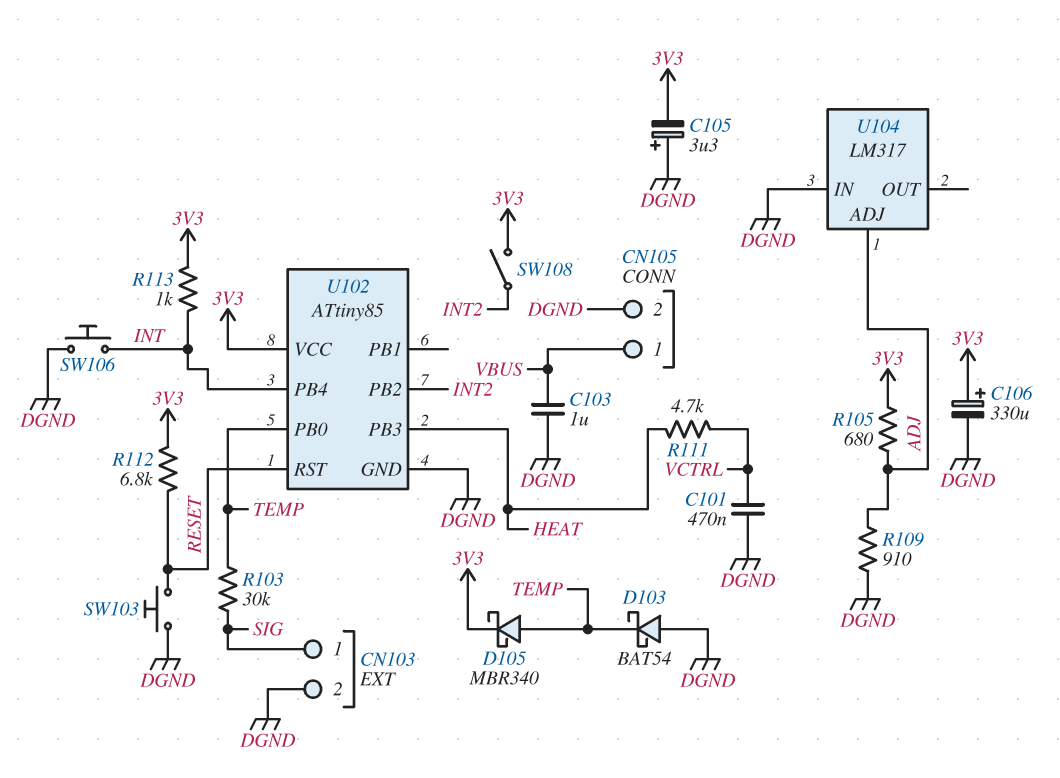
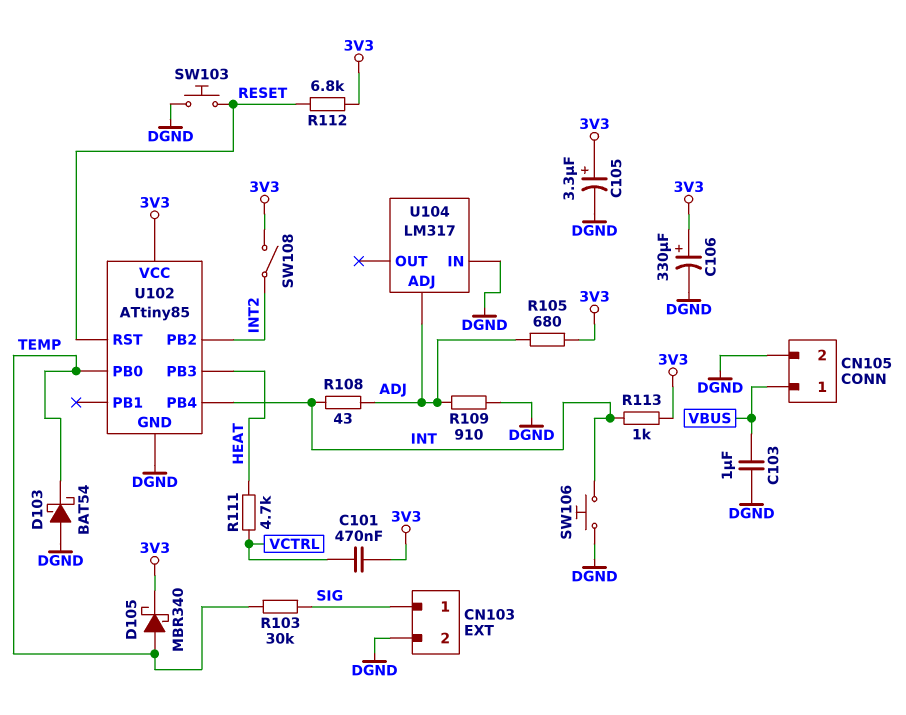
C101: 470nF (DGND, VCTRL) -> 470nF (3V3, VCTRL)
C105: 3.3uF (plus DGND, minus 3V3) -> 3.3uF (plus 3V3, minus DGND)
R108: none -> 43 (ADJ, INT)

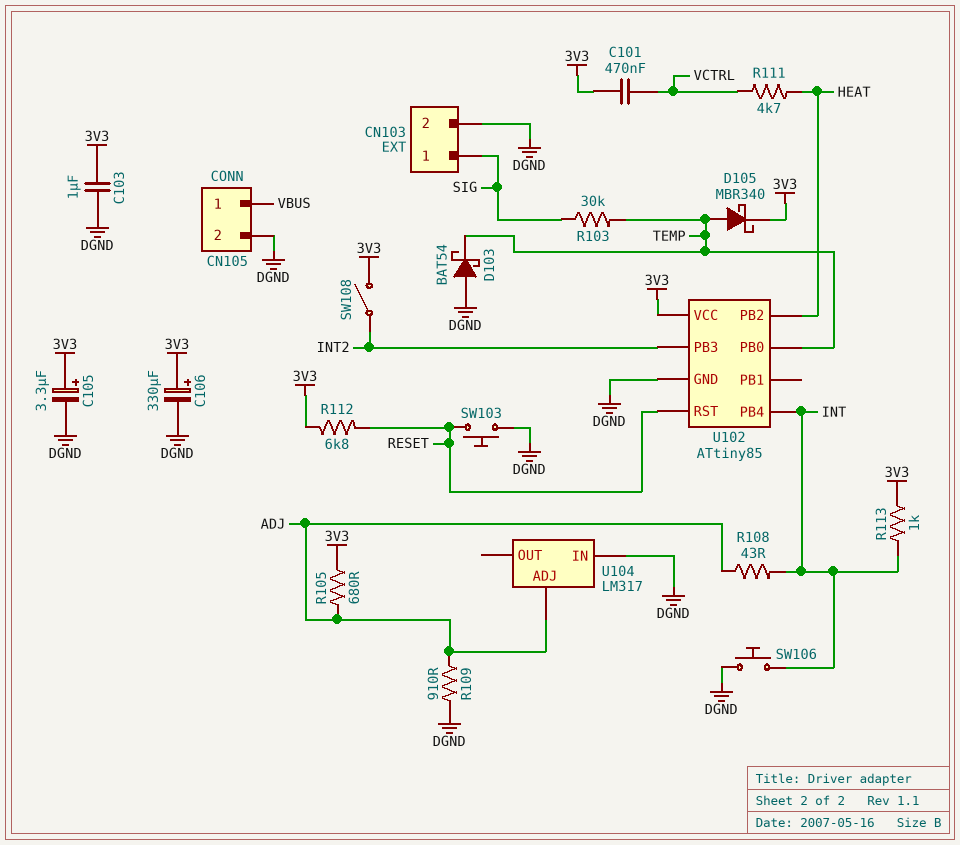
C103: 1uF (DGND, VBUS) -> 1uF (3V3, DGND)
U102 pin PB2: INT2 -> HEAT
U102 pin PB3: HEAT -> INT2

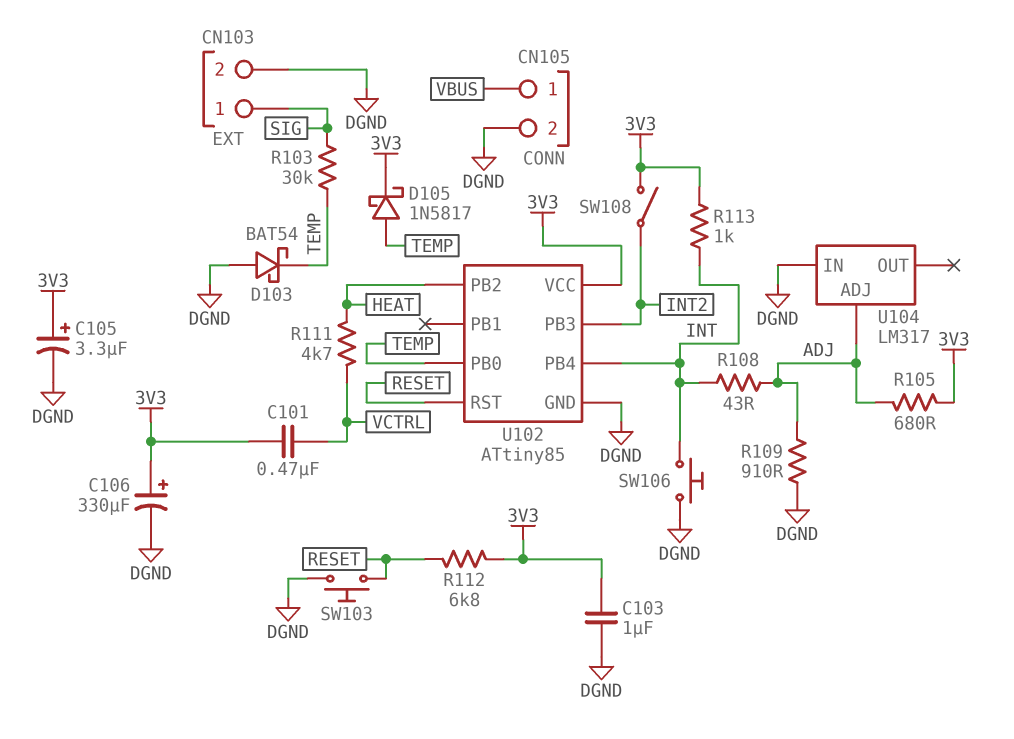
D105: schottky MBR340 (A TEMP, K 3V3) -> schottky 1N5817 (A TEMP, K 3V3)

